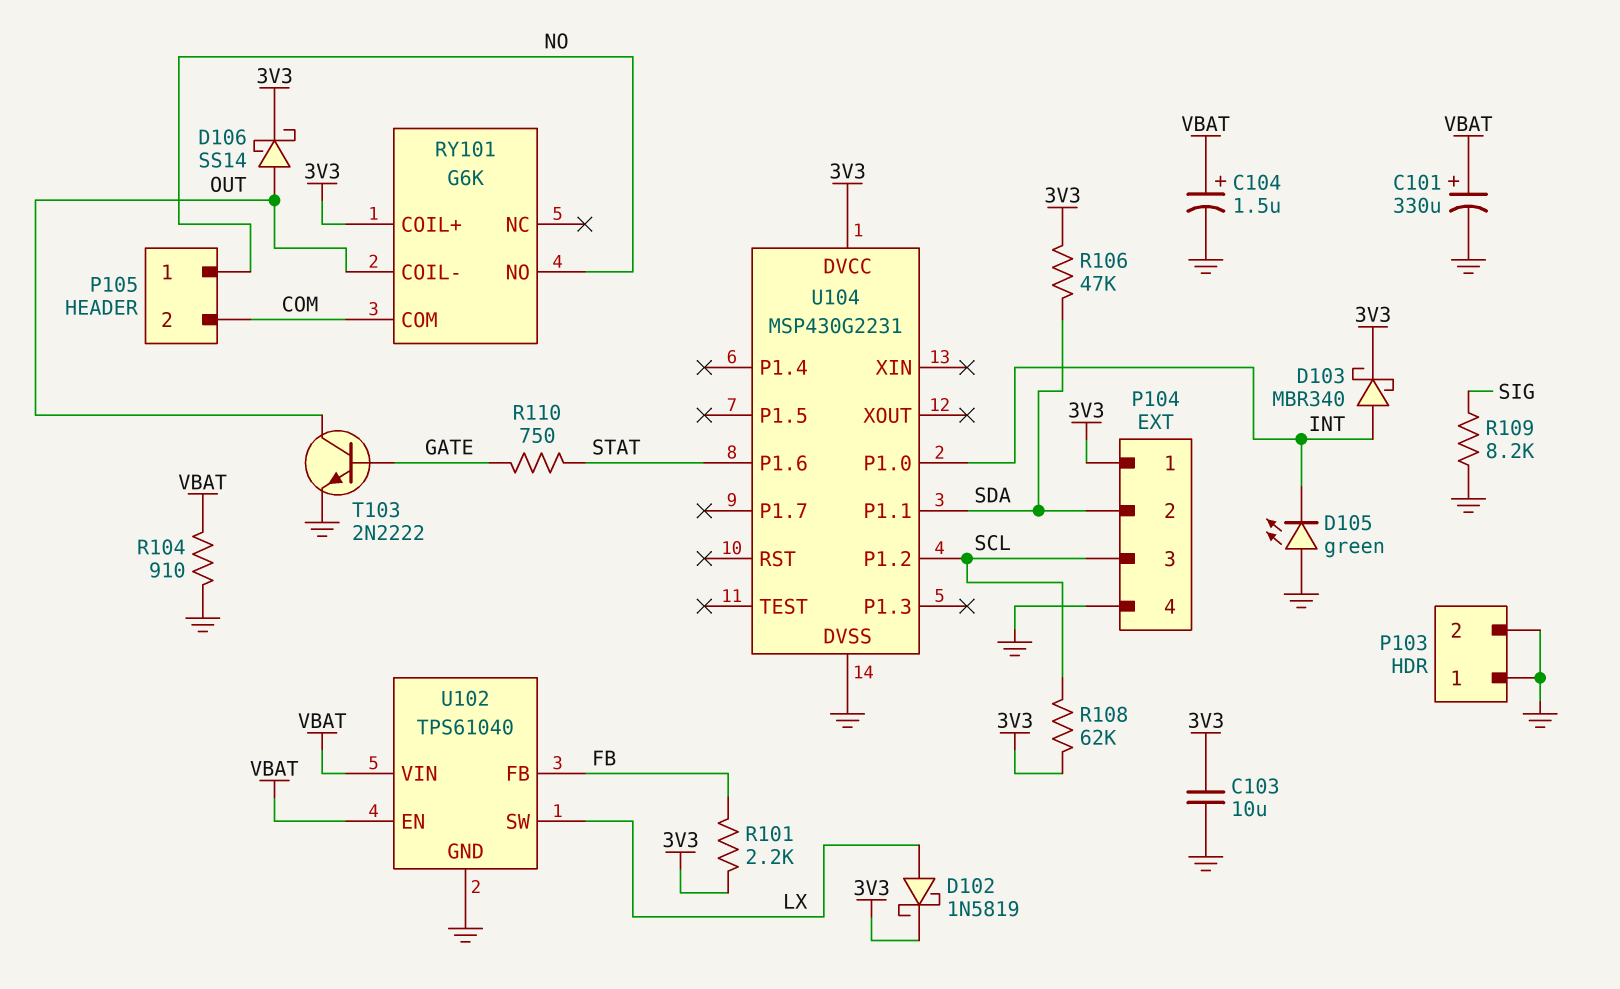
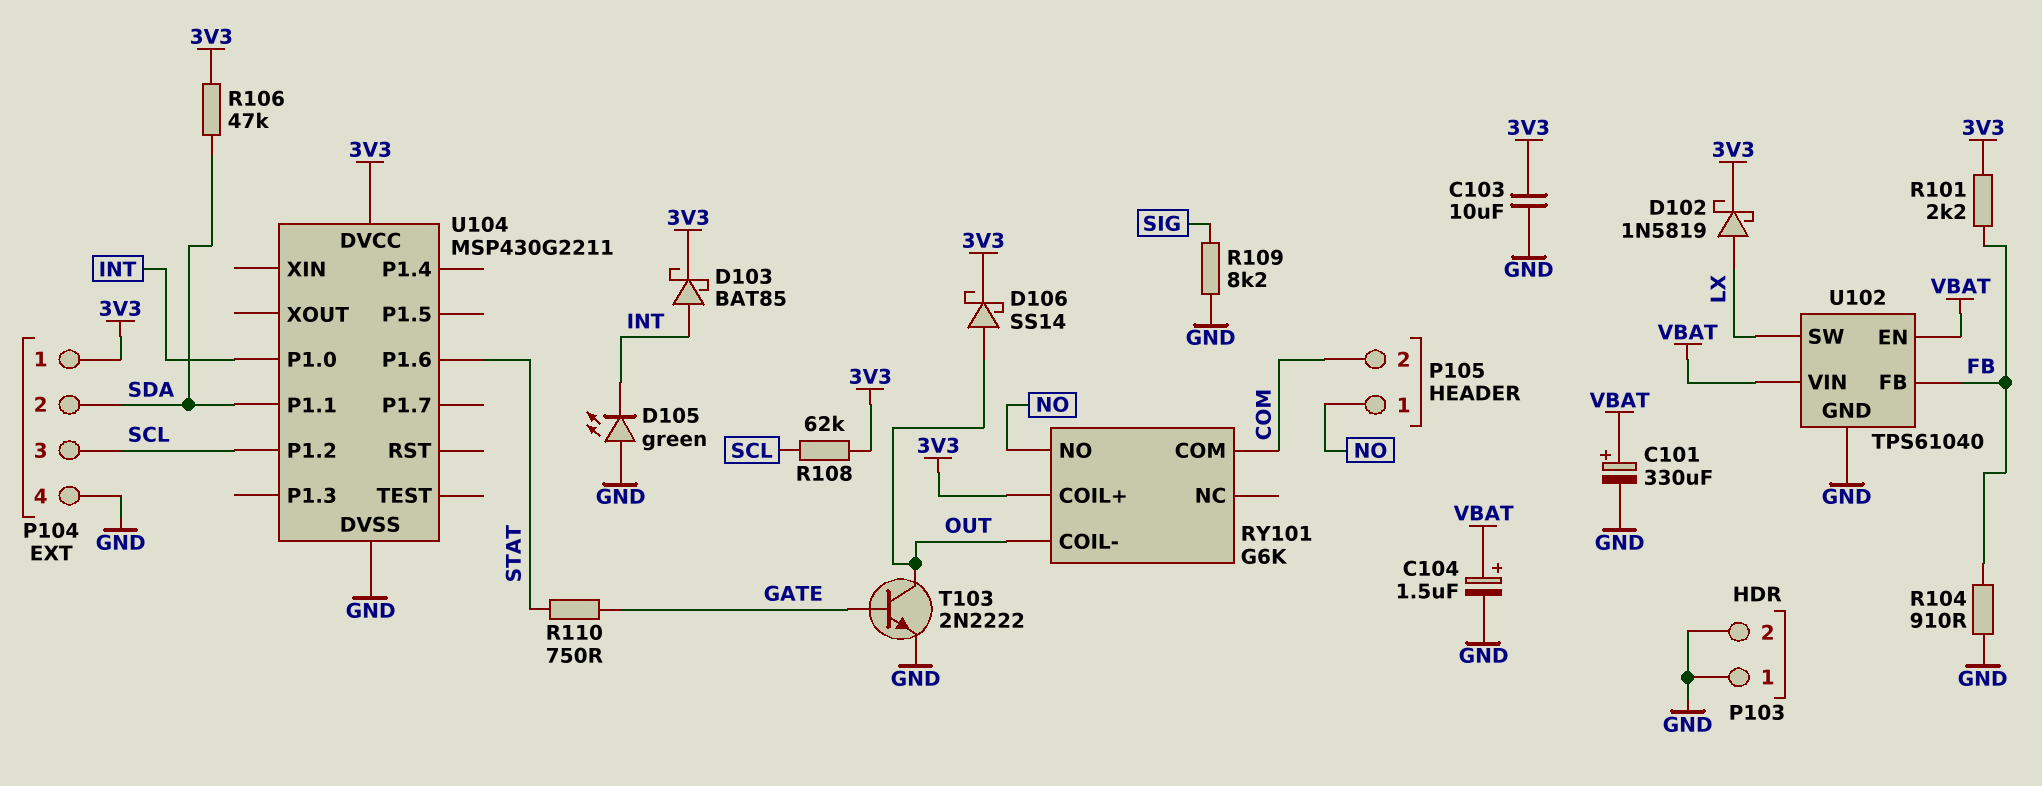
D103: schottky MBR340 (A INT, K 3V3) -> schottky BAT85 (A INT, K 3V3)
R104: 910 (GND, VBAT) -> 910 (FB, GND)
U104: MSP430G2231 -> MSP430G2211

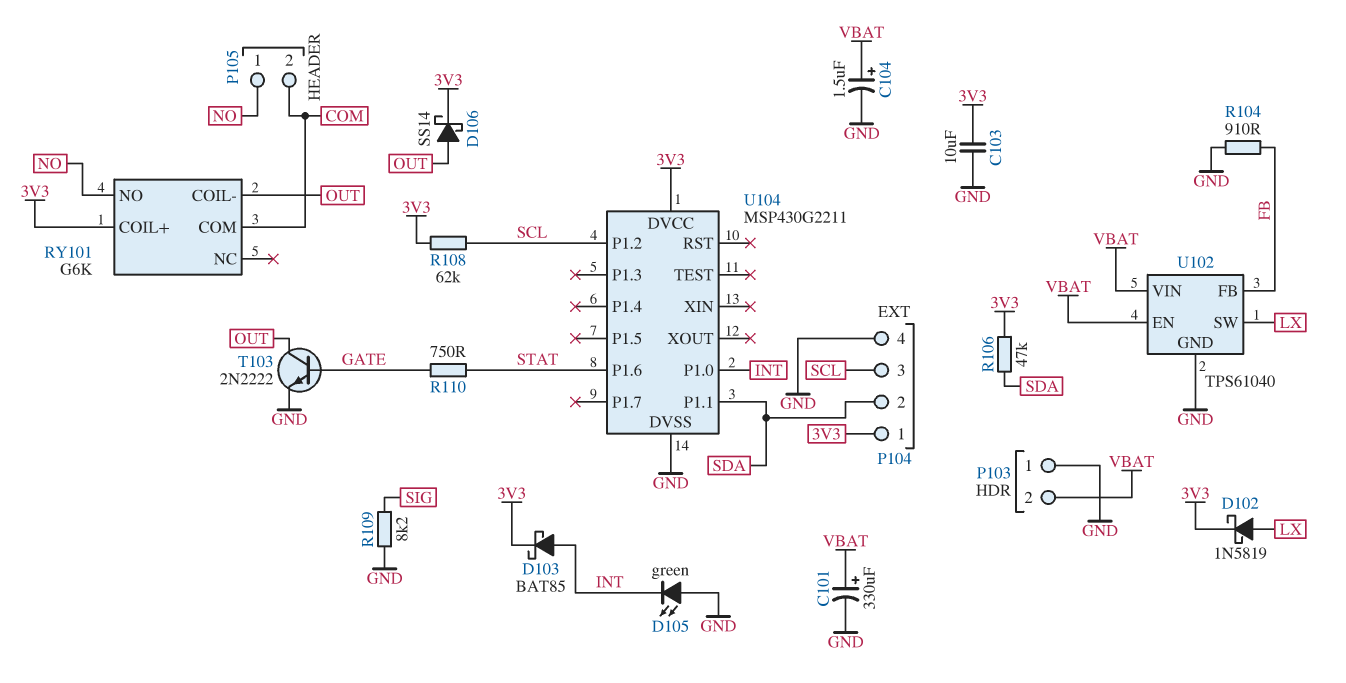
P103 pin 2: GND -> VBAT
R101: 2.2k (3V3, FB) -> none

